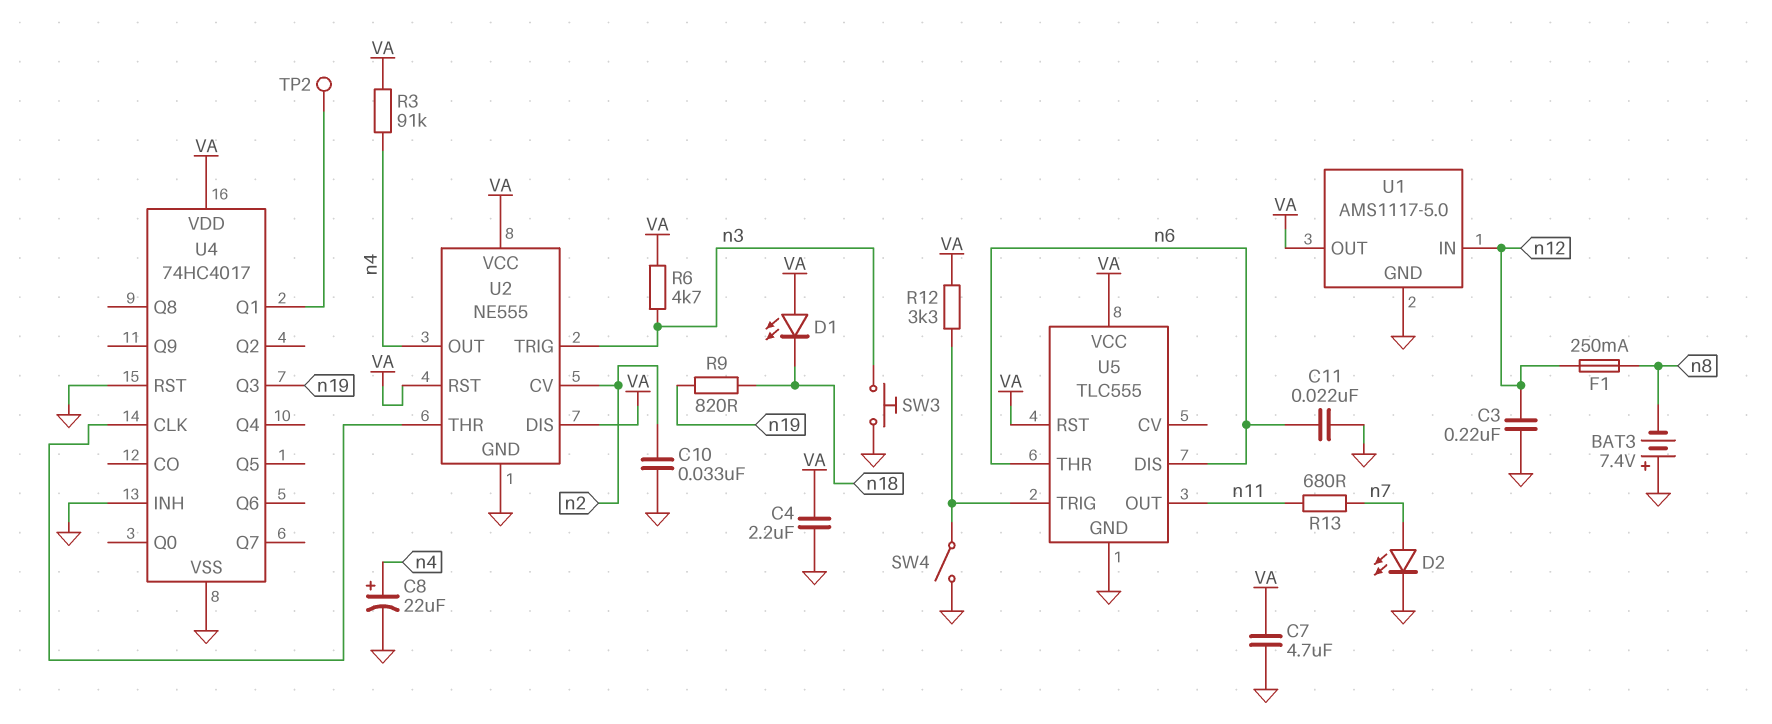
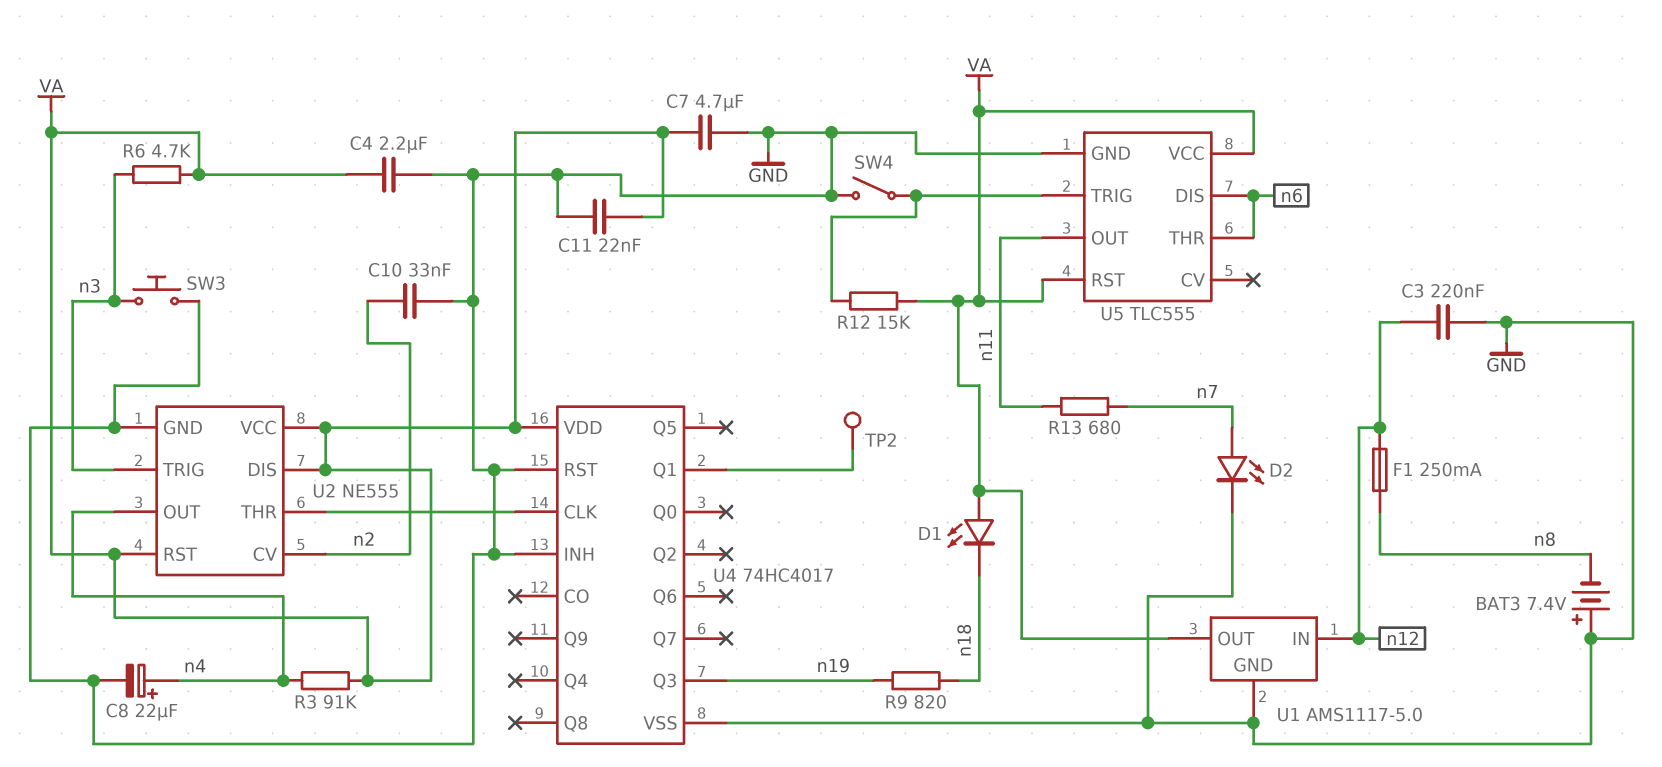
C11: 22nF (GND, n6) -> 22nF (GND, VA)
R12: 3.3k (U5/TRIG, VA) -> 15k (U5/TRIG, VA)

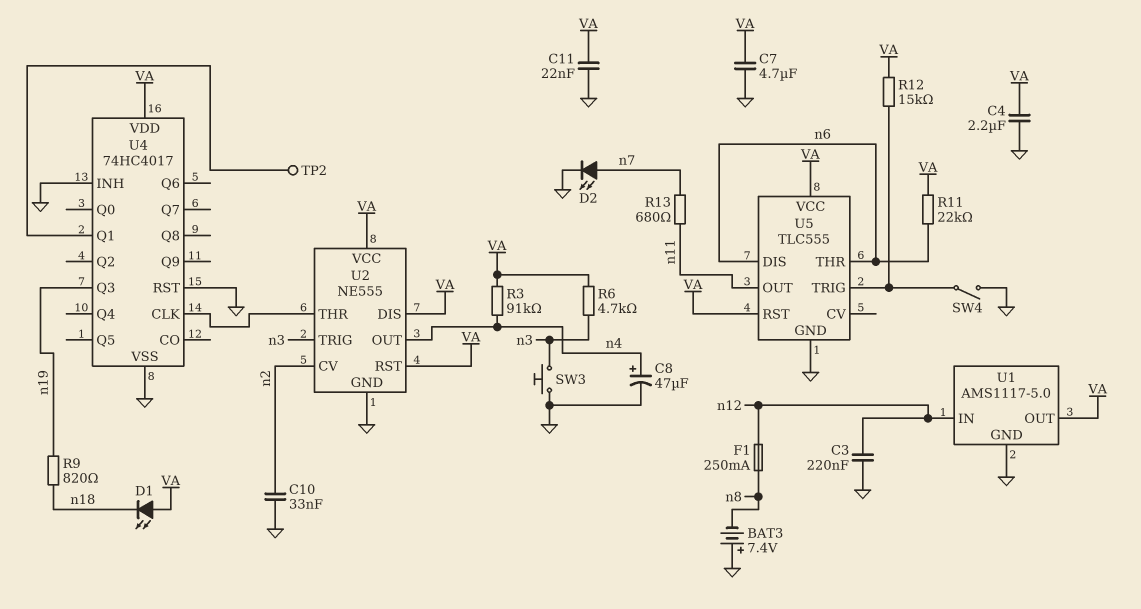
C8: 22uF (plus n4, minus GND) -> 47uF (plus n4, minus GND)
R11: none -> 22k (VA, n6)

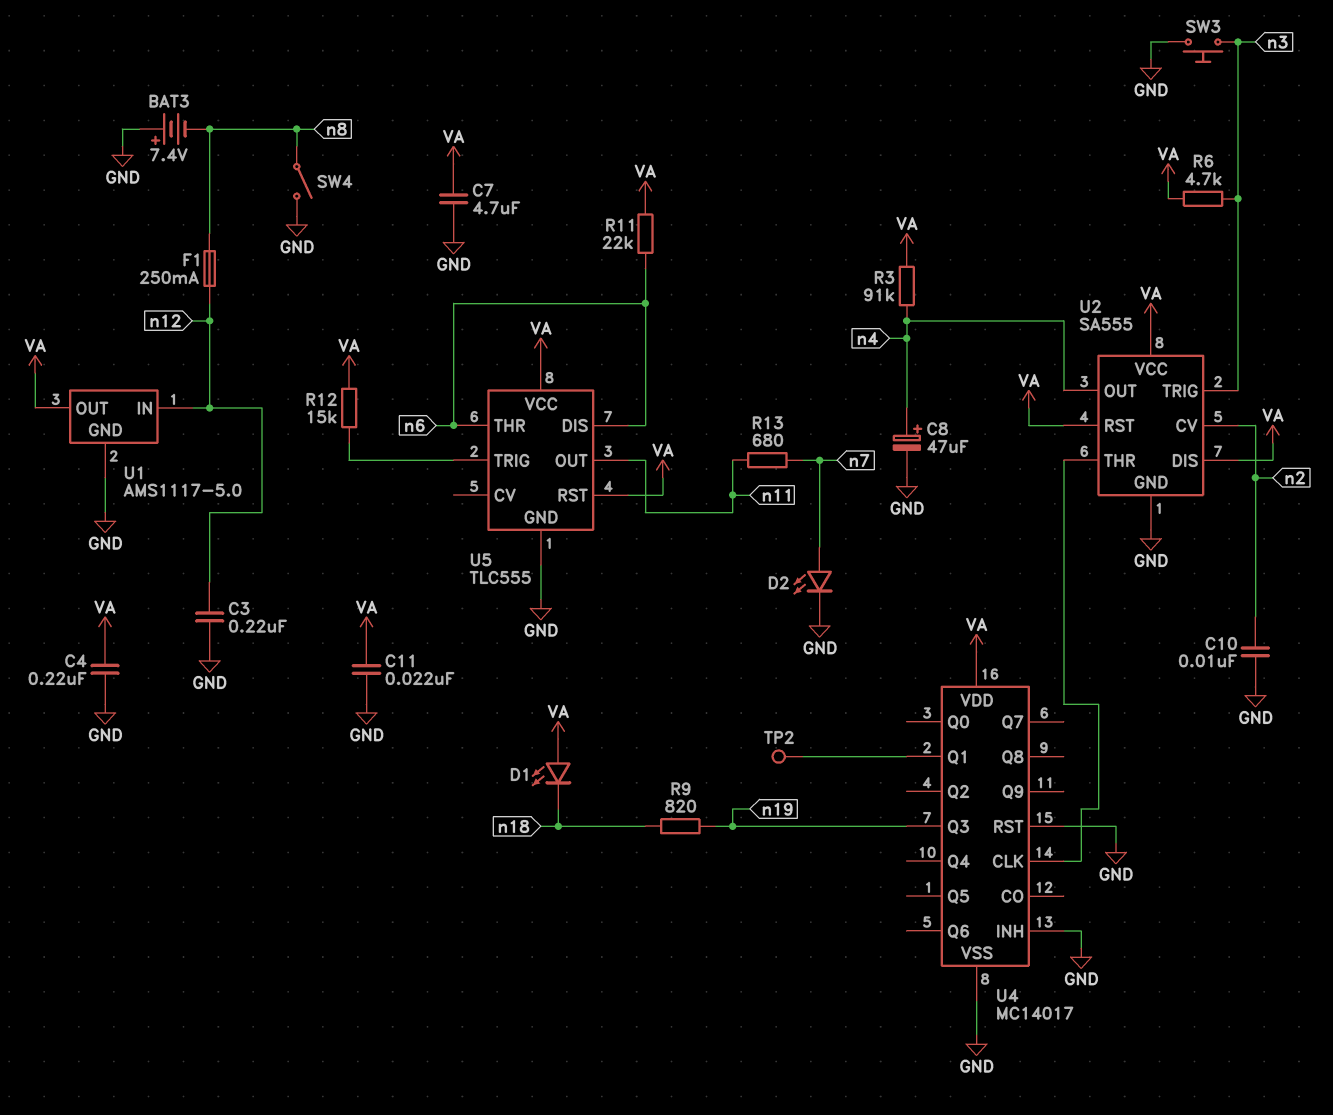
C4: 2.2uF (GND, VA) -> 220nF (GND, VA)
C10: 33nF (GND, n2) -> 10nF (GND, n2)
SW4: switch (GND, U5/TRIG) -> switch (GND, n8)
U2: NE555 -> SA555
U4: 74HC4017 -> MC14017

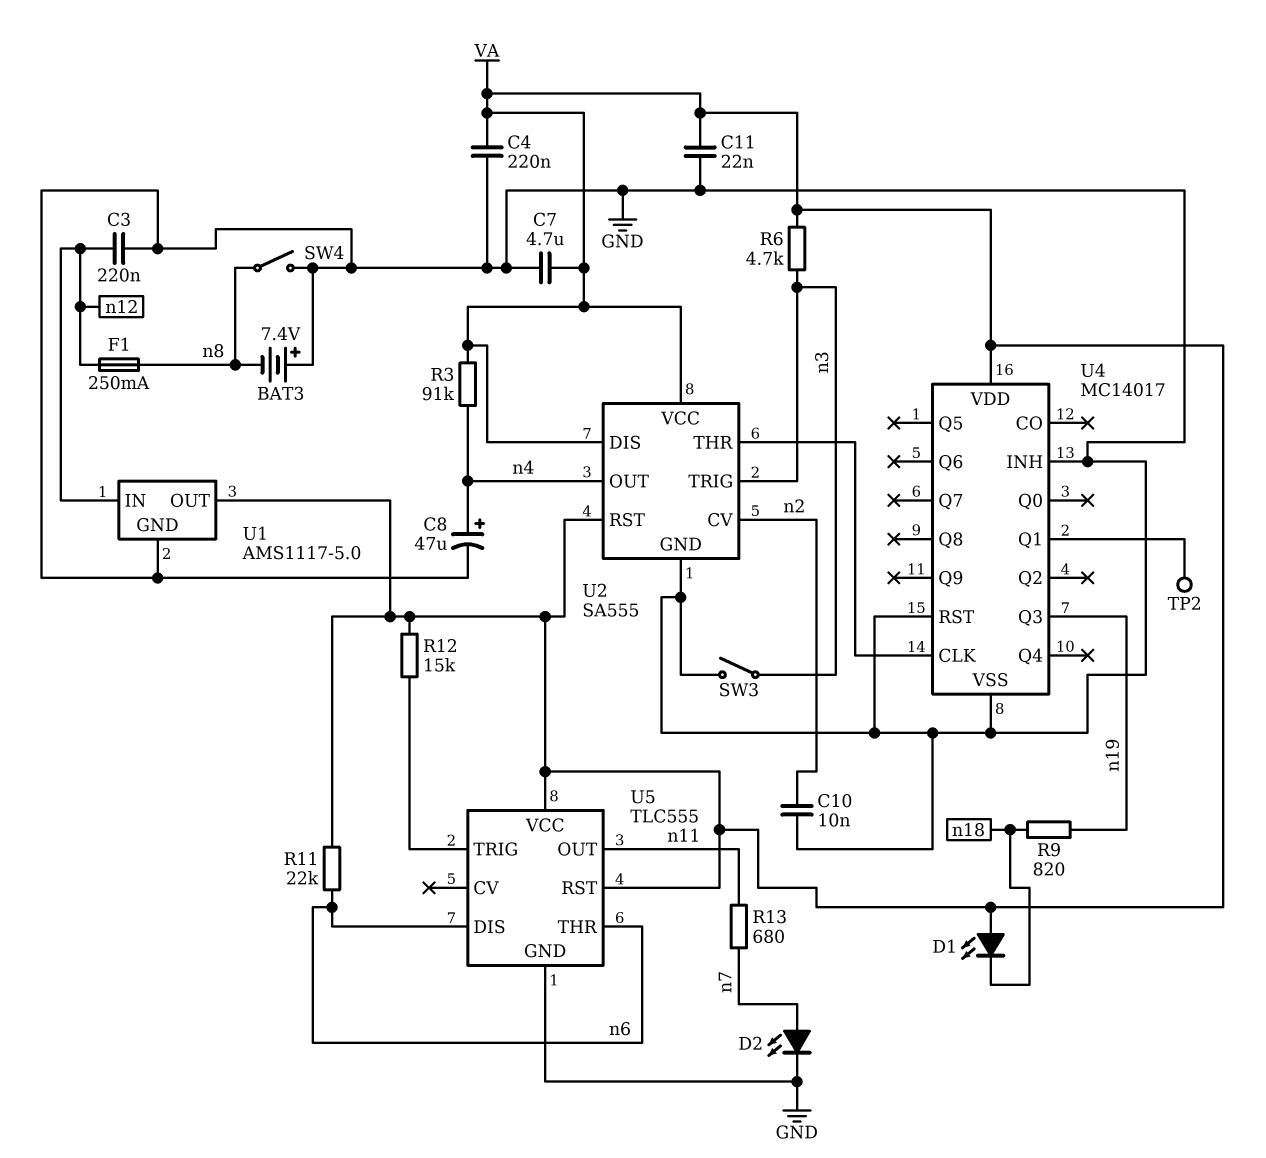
SW3: button (GND, n3) -> switch (GND, n3)

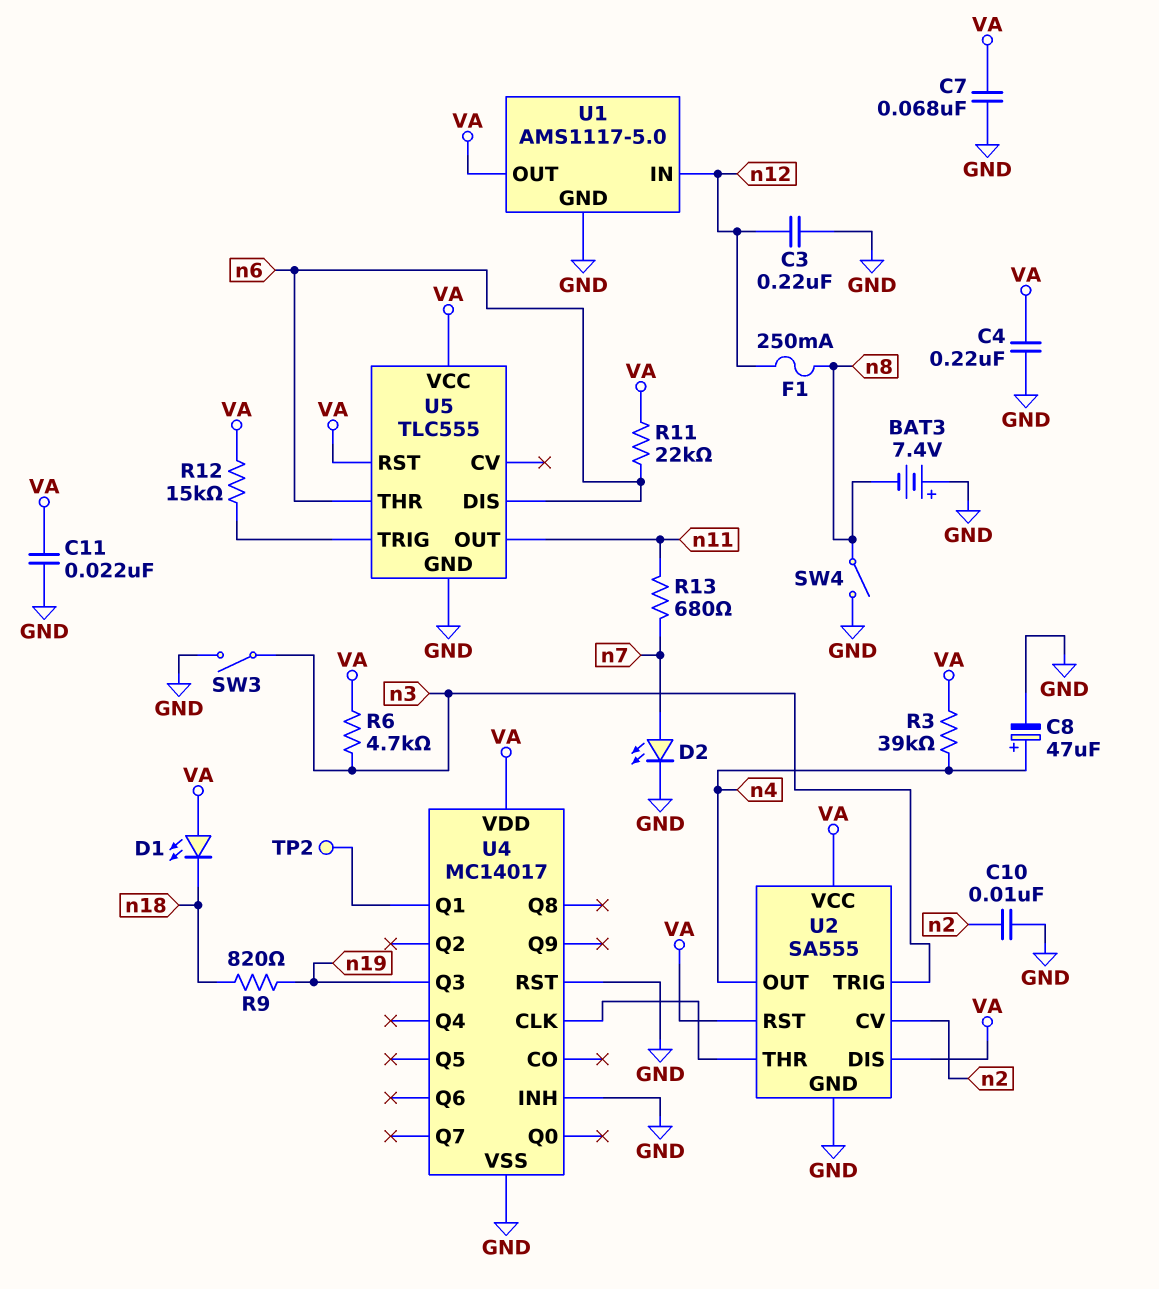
C7: 4.7uF (GND, VA) -> 68nF (GND, VA)
R3: 91k (VA, n4) -> 39k (VA, n4)

